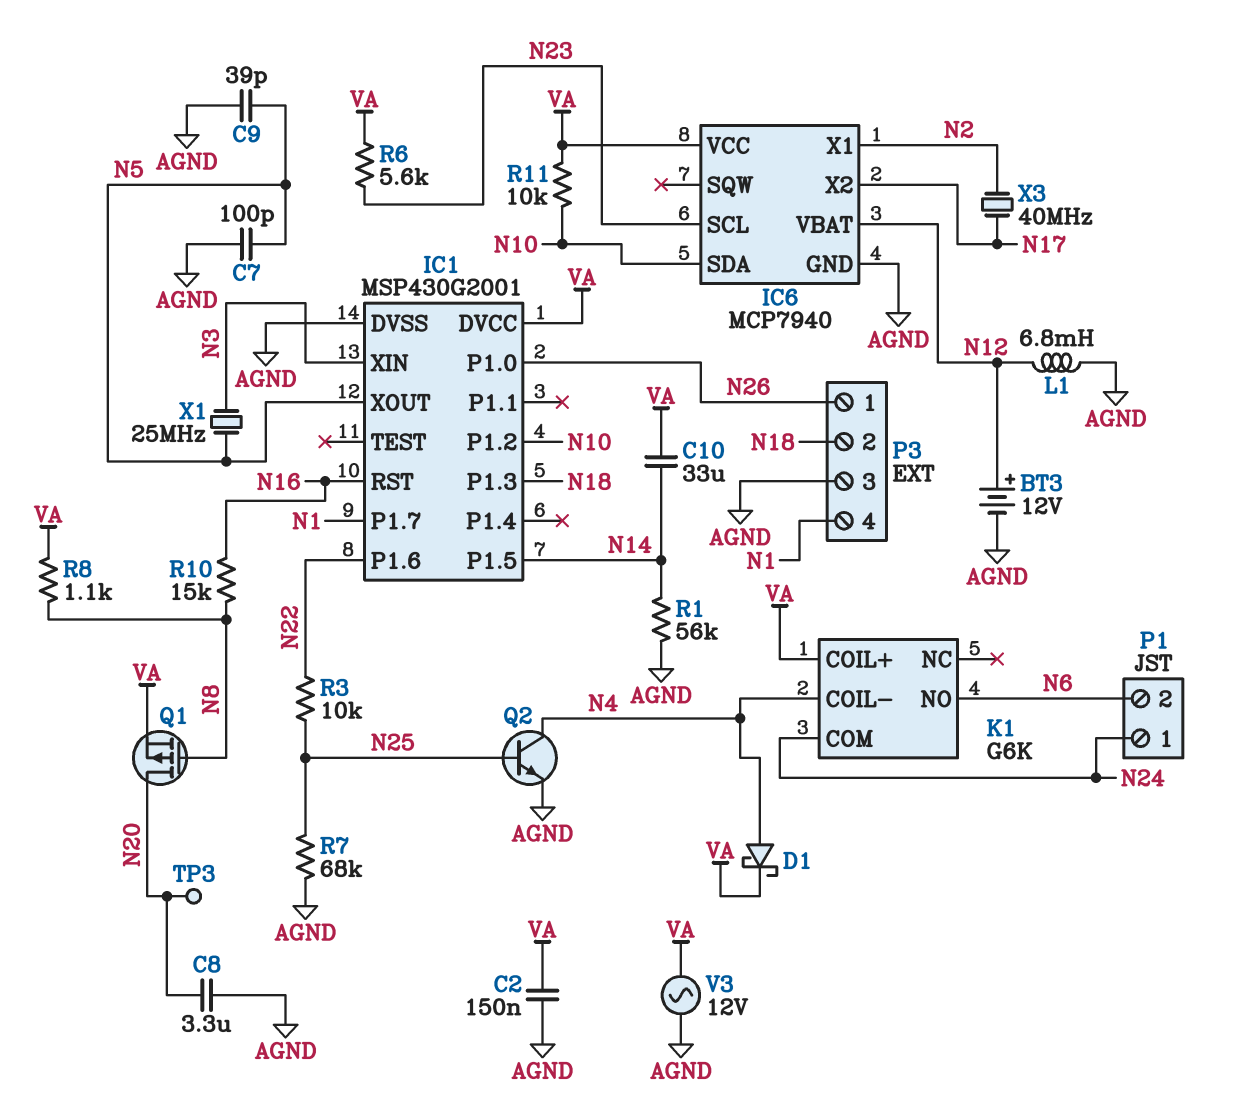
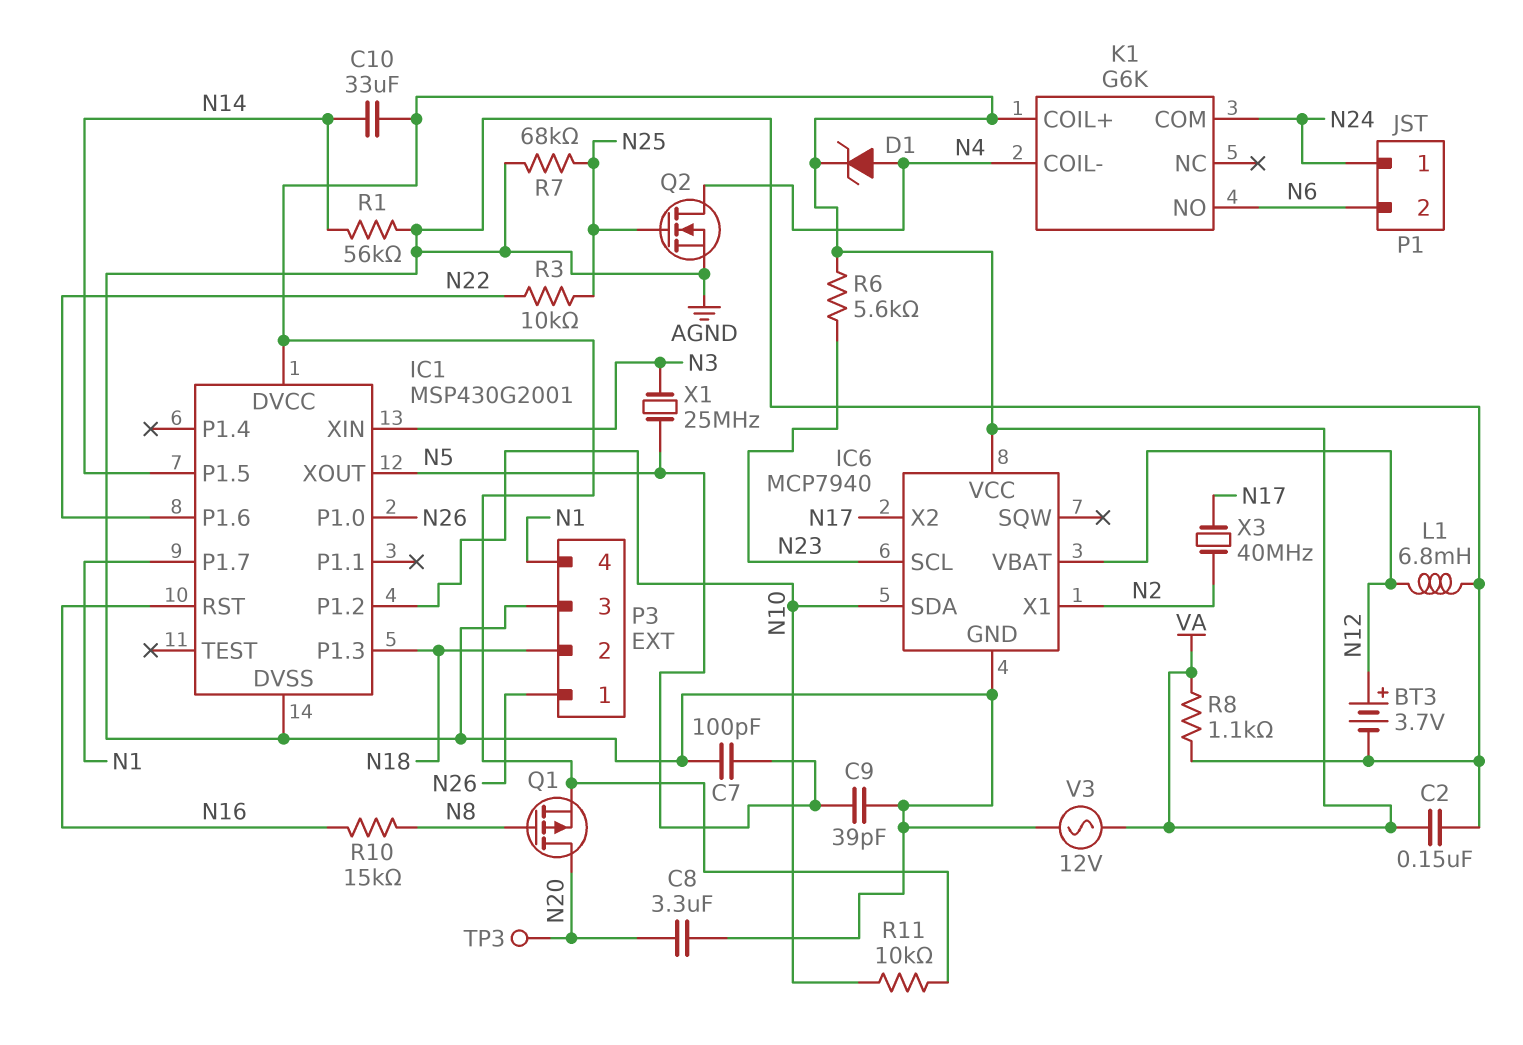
BT3: 12V (plus N12, minus AGND) -> 3.7V (plus N12, minus AGND)
D1: schottky (A N4, K VA) -> zener (A N4, K VA)
Q2: NPN (B N25, C N4, E AGND) -> NMOS (G N25, D N4, S AGND)
R8: 1.1k (N8, VA) -> 1.1k (AGND, VA)

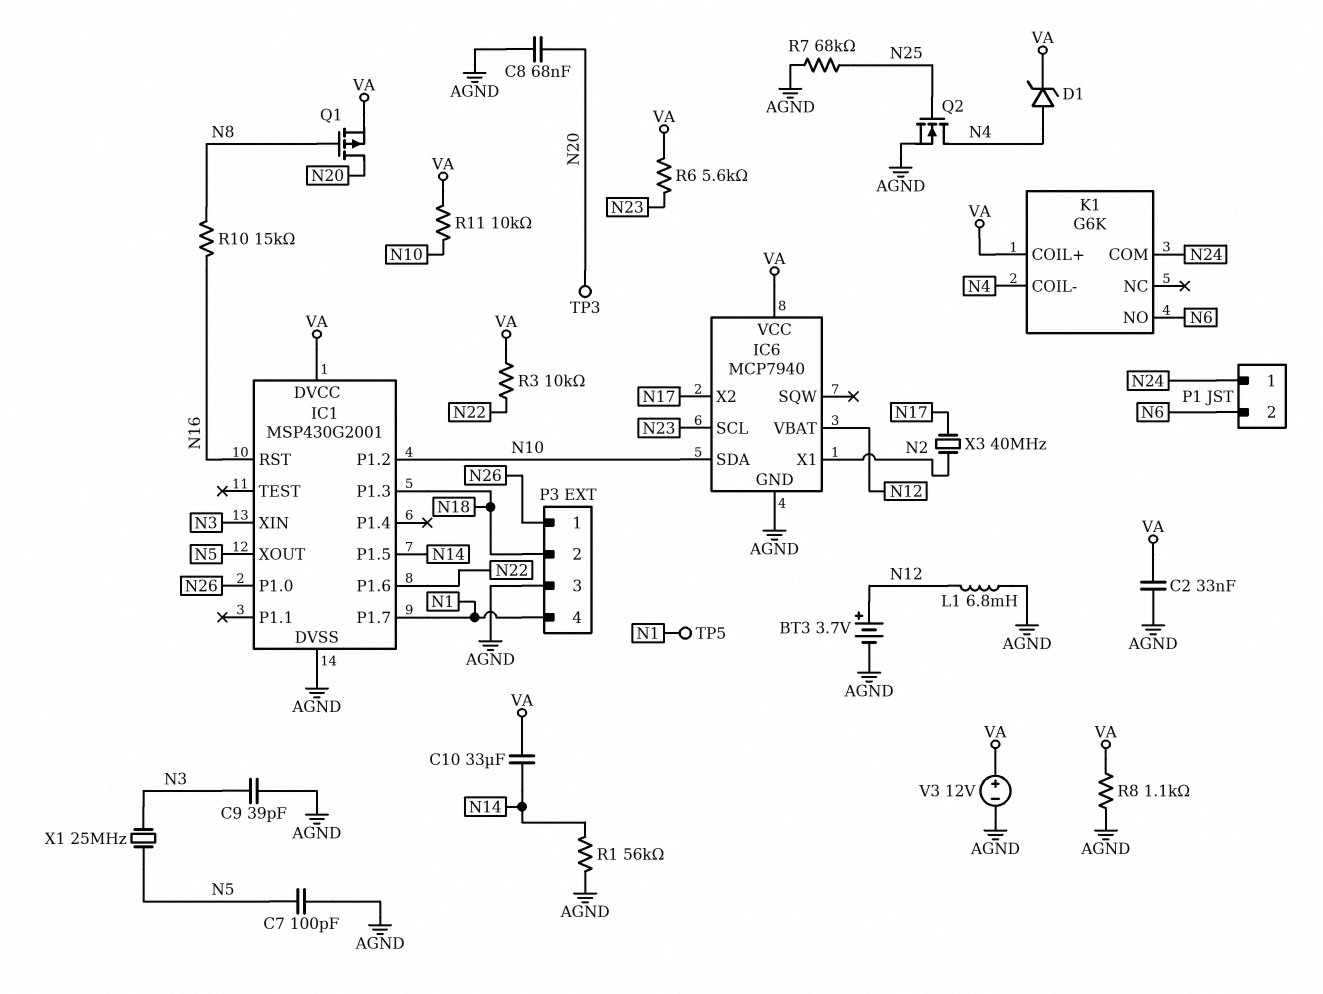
C2: 150nF (AGND, VA) -> 33nF (AGND, VA)
C8: 3.3uF (AGND, N20) -> 68nF (AGND, N20)
C9: 39pF (AGND, N5) -> 39pF (AGND, N3)
R3: 10k (N22, N25) -> 10k (N22, VA)
TP5: none -> test point (N1)
V3: AC 12V (AGND, VA) -> 12V (plus VA, minus AGND)

